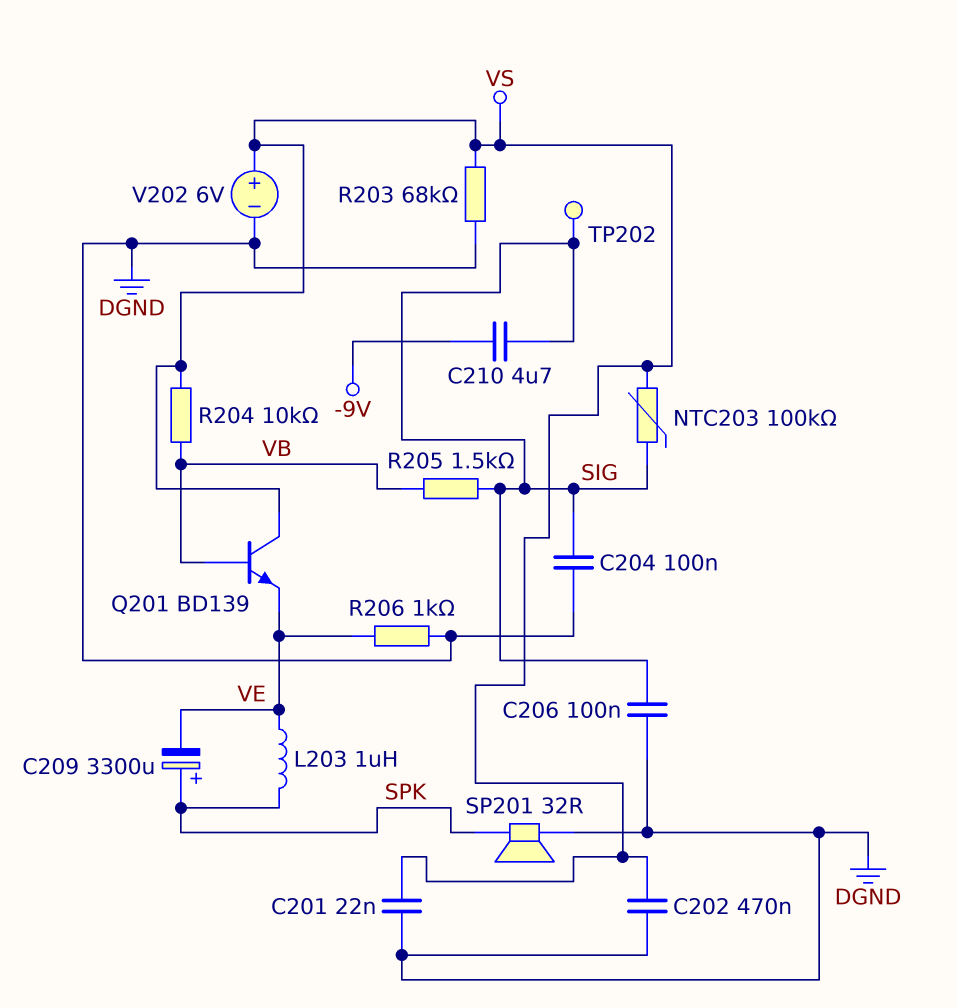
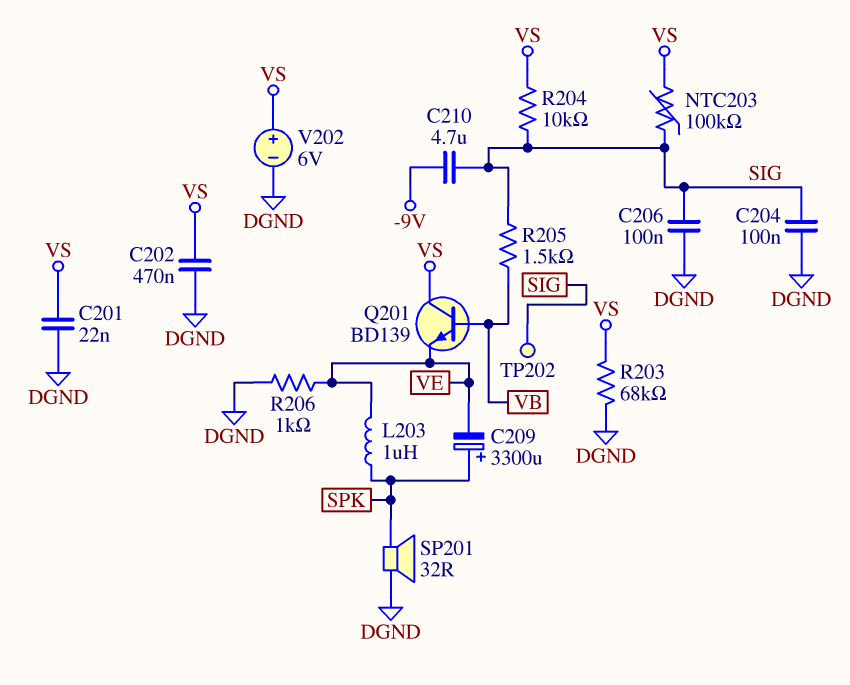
R204: 10k (VB, VS) -> 10k (SIG, VS)

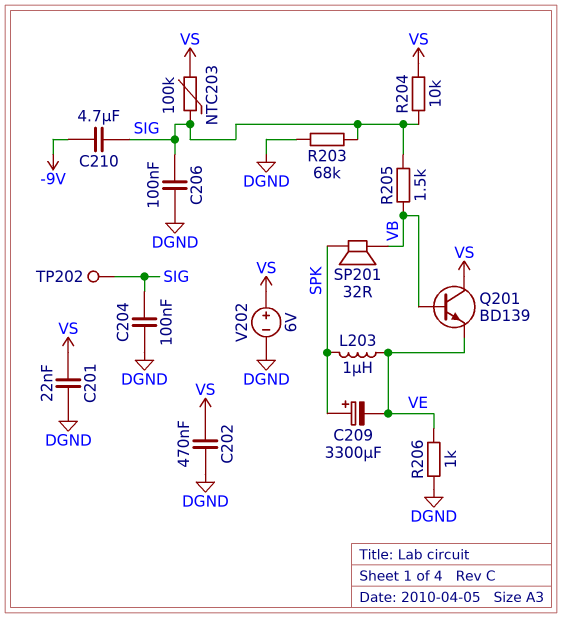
R203: 68k (DGND, VS) -> 68k (DGND, SIG)
SP201: speaker 32R (DGND, SPK) -> speaker 32R (SPK, VB)

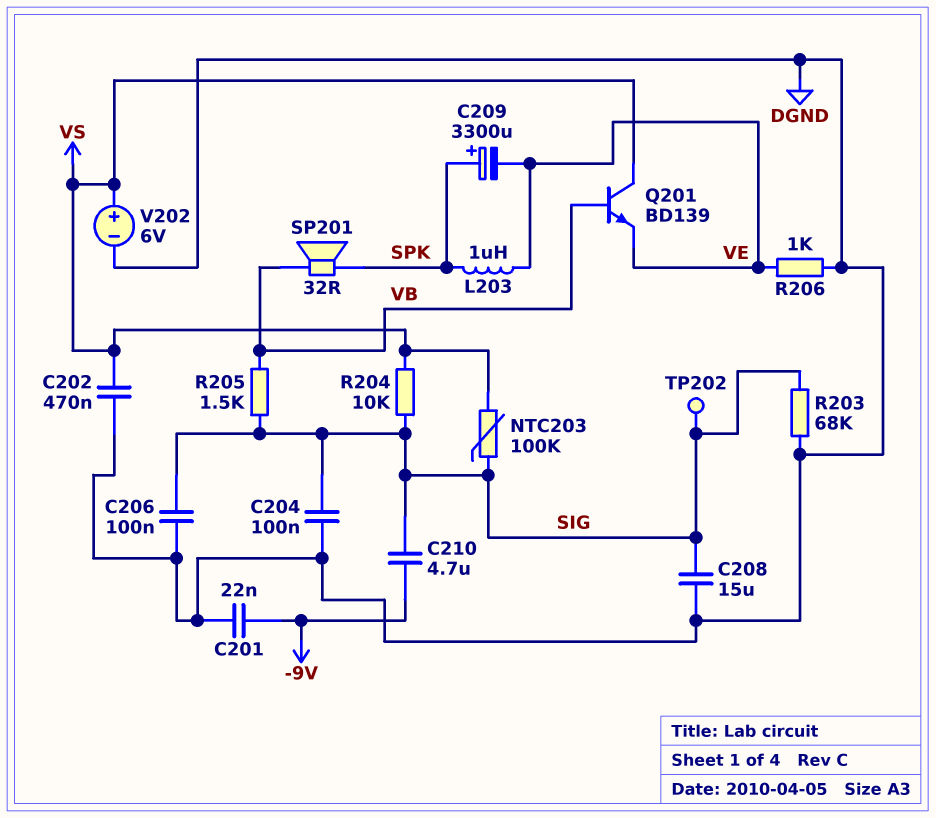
C201: 22nF (DGND, VS) -> 22nF (-9V, DGND)
C208: none -> 15uF (DGND, SIG)

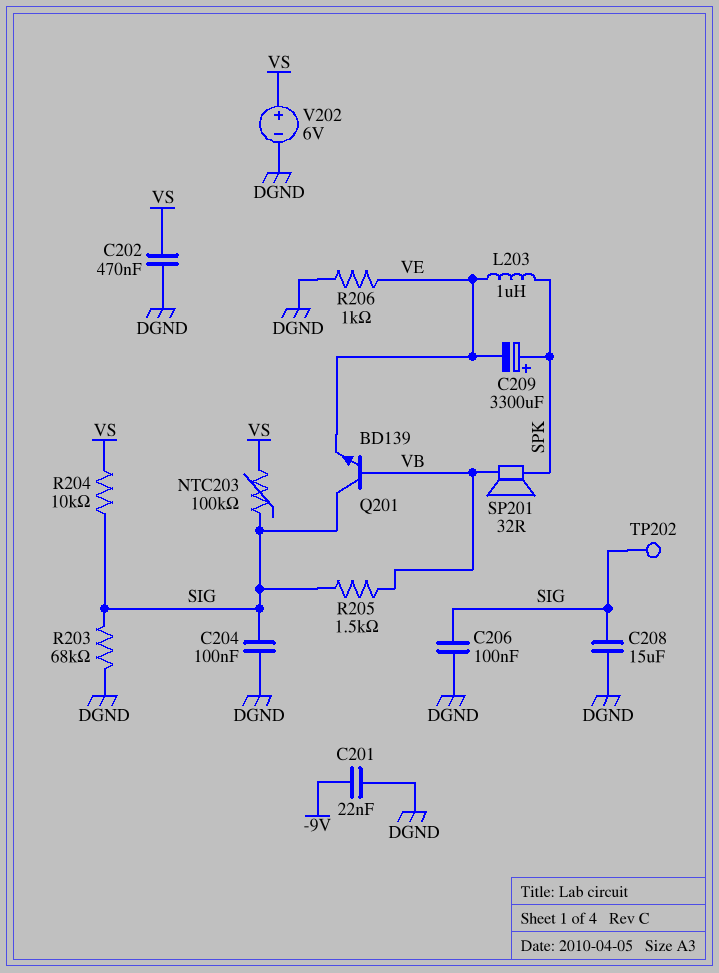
C210: 4.7uF (-9V, SIG) -> none
Q201: NPN BD139 (B VB, C VS, E VE) -> NPN BD139 (B VB, C SIG, E VE)

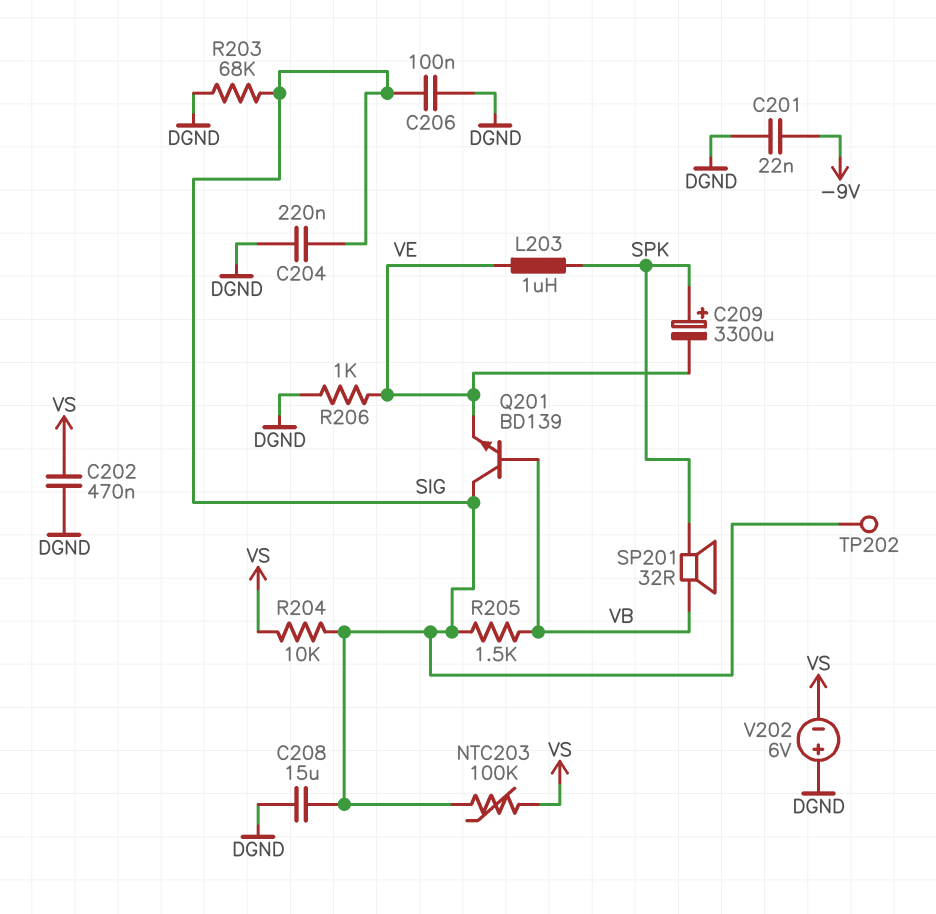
C204: 100nF (DGND, SIG) -> 220nF (DGND, SIG)
V202: 6V (plus VS, minus DGND) -> 6V (plus DGND, minus VS)

